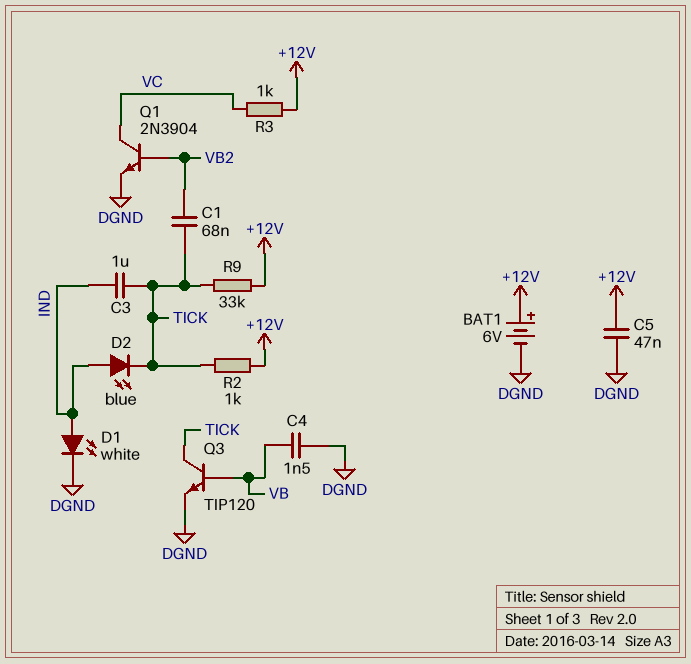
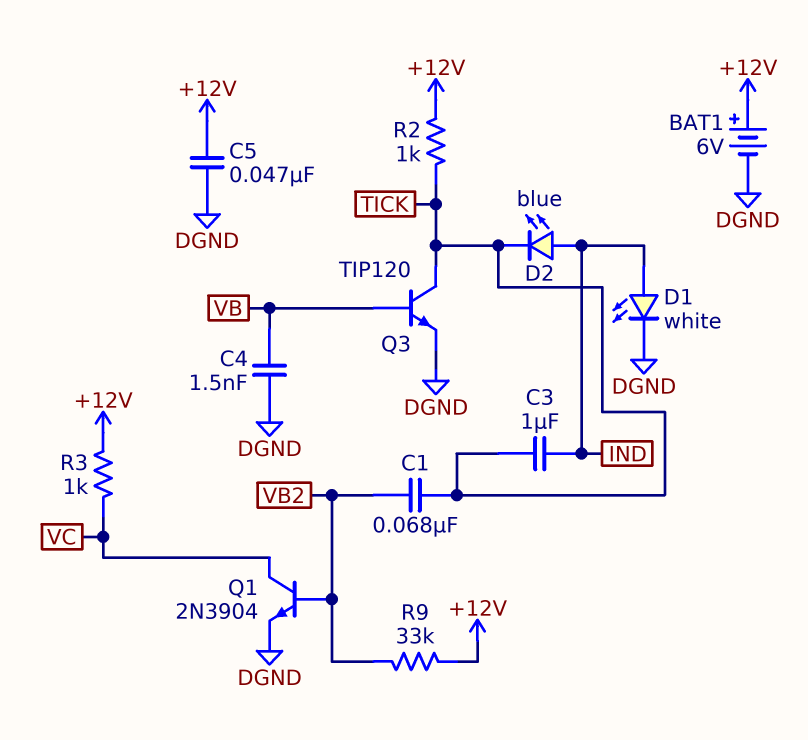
R9: 33k (+12V, TICK) -> 33k (+12V, VB2)

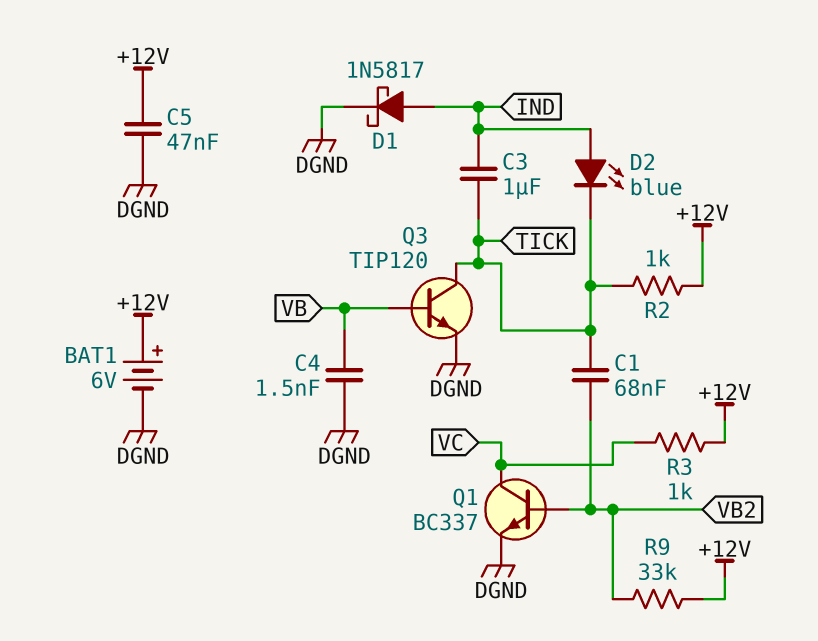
D1: LED white (A IND, K DGND) -> schottky 1N5817 (A IND, K DGND)
Q1: NPN 2N3904 (B VB2, C VC, E DGND) -> NPN BC337 (B VB2, C VC, E DGND)

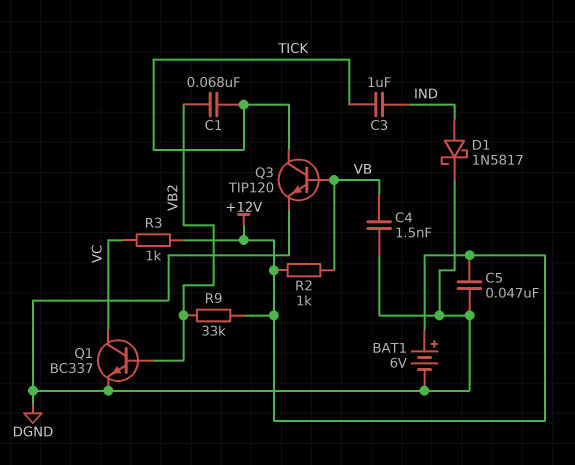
D2: LED blue (A IND, K TICK) -> none
R2: 1k (+12V, TICK) -> 1k (+12V, VB)

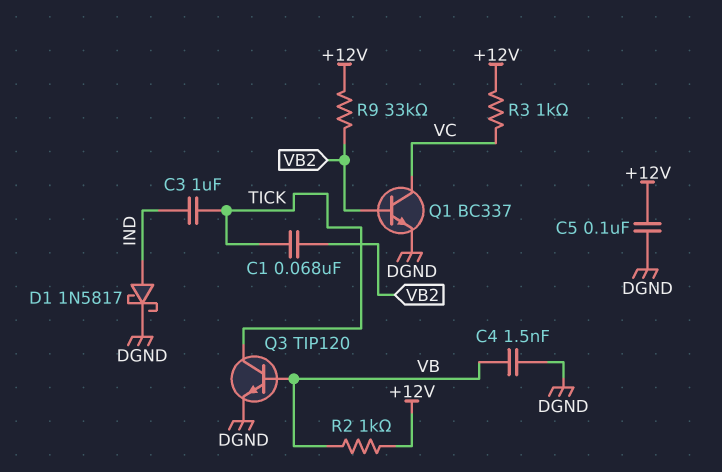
BAT1: 6V (plus +12V, minus DGND) -> none
C5: 47nF (+12V, DGND) -> 100nF (+12V, DGND)

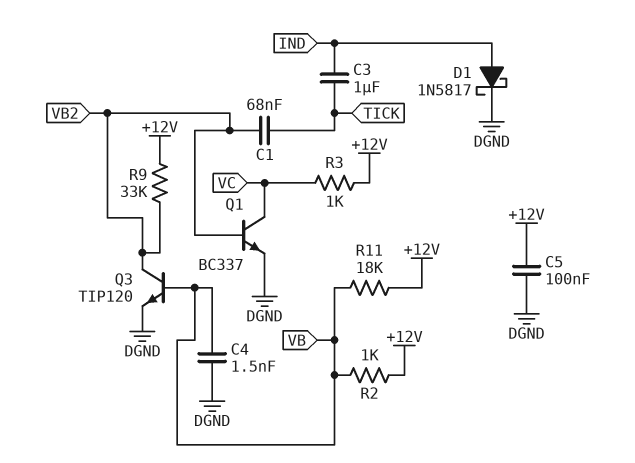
Q3: NPN TIP120 (B VB, C TICK, E DGND) -> NPN TIP120 (B VB, C VB2, E DGND)
R11: none -> 18k (+12V, VB)

